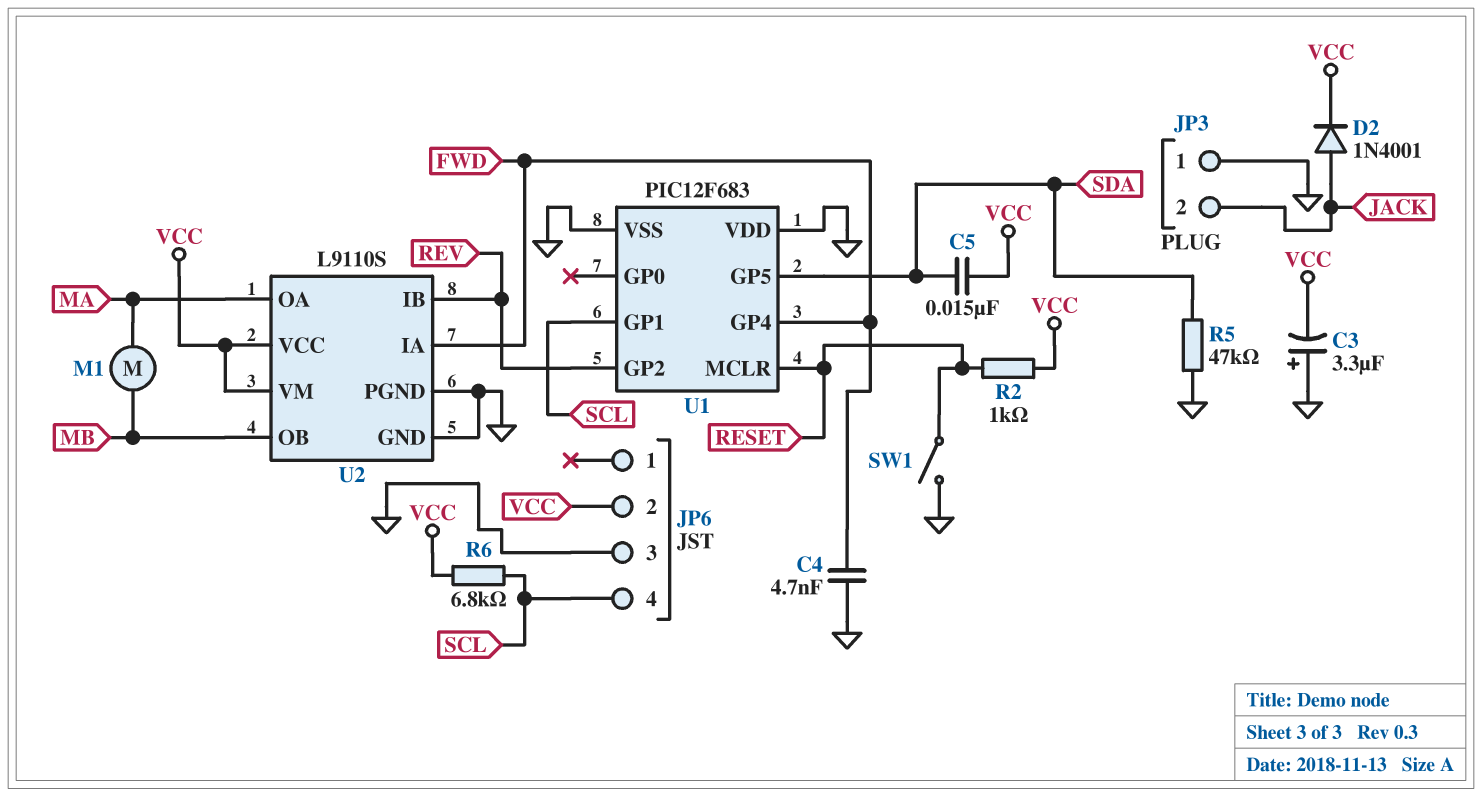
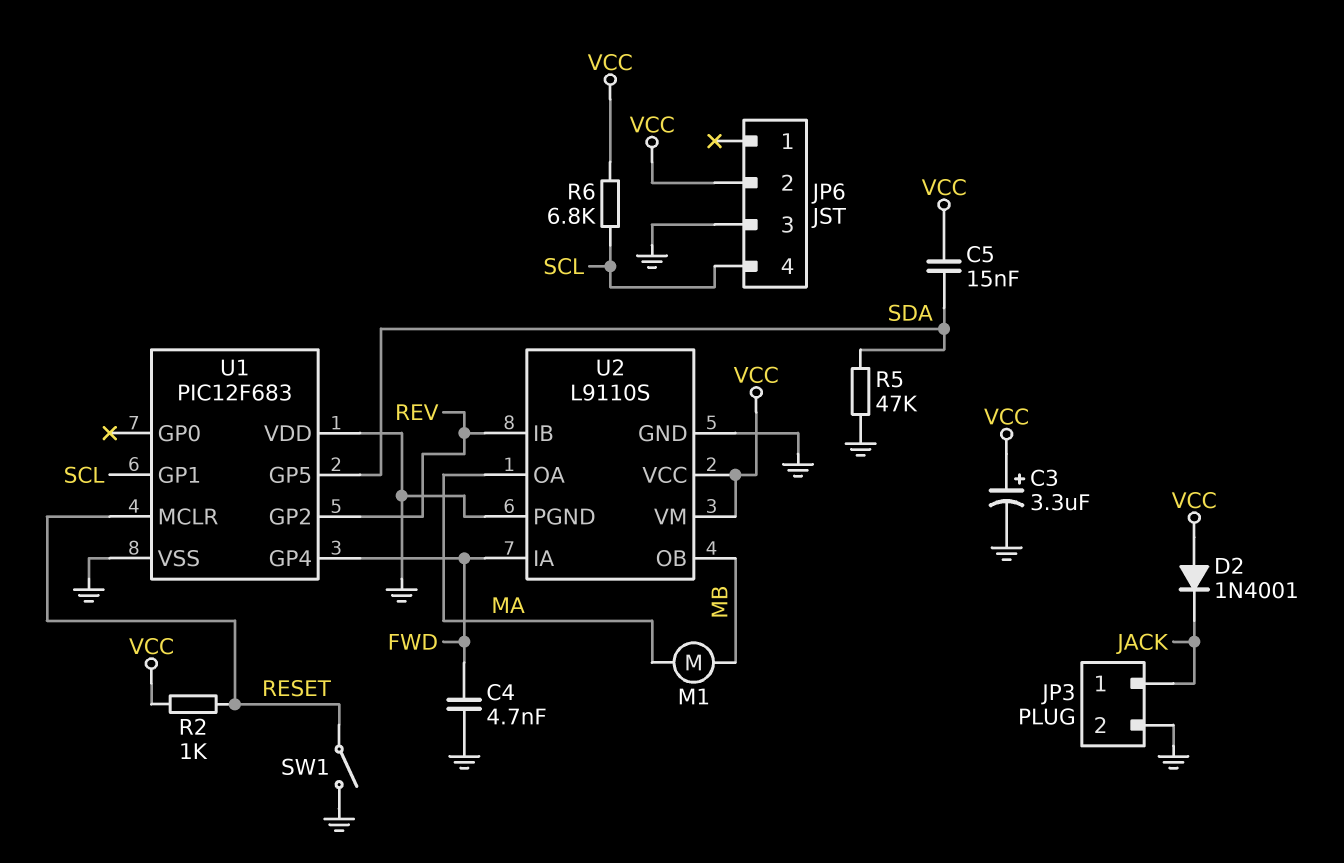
C3: 3.3uF (plus GND, minus VCC) -> 3.3uF (plus VCC, minus GND)
D2: diode 1N4001 (A JACK, K VCC) -> diode 1N4001 (A VCC, K JACK)
JP3 pin 1: GND -> JACK
JP3 pin 2: JACK -> GND

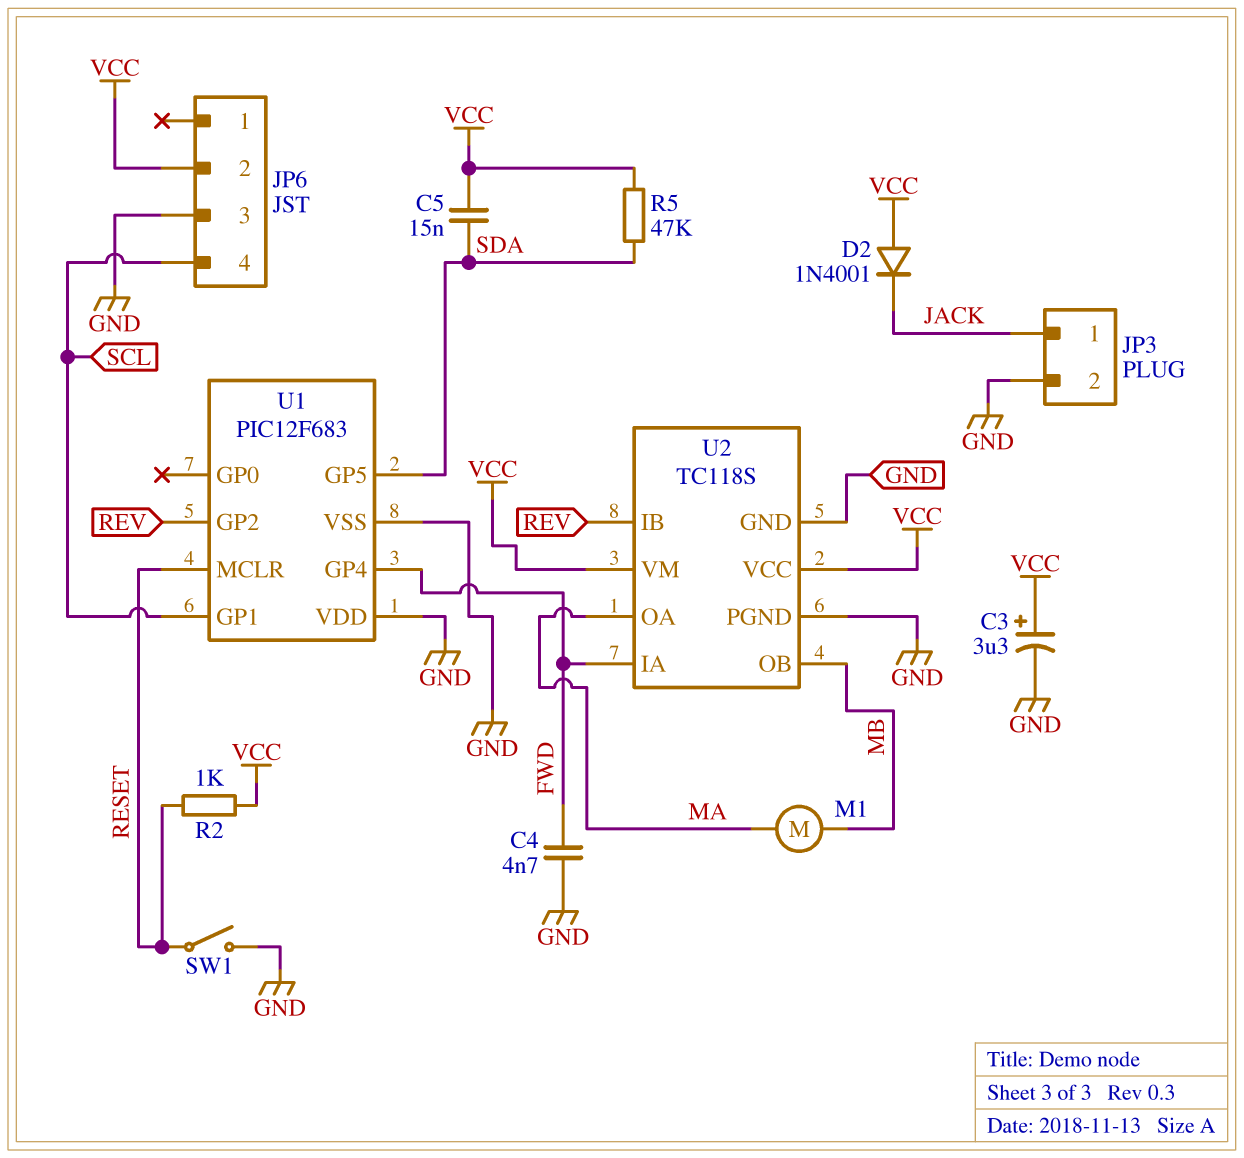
R5: 47k (GND, SDA) -> 47k (SDA, VCC)
R6: 6.8k (SCL, VCC) -> none
U2: L9110S -> TC118S

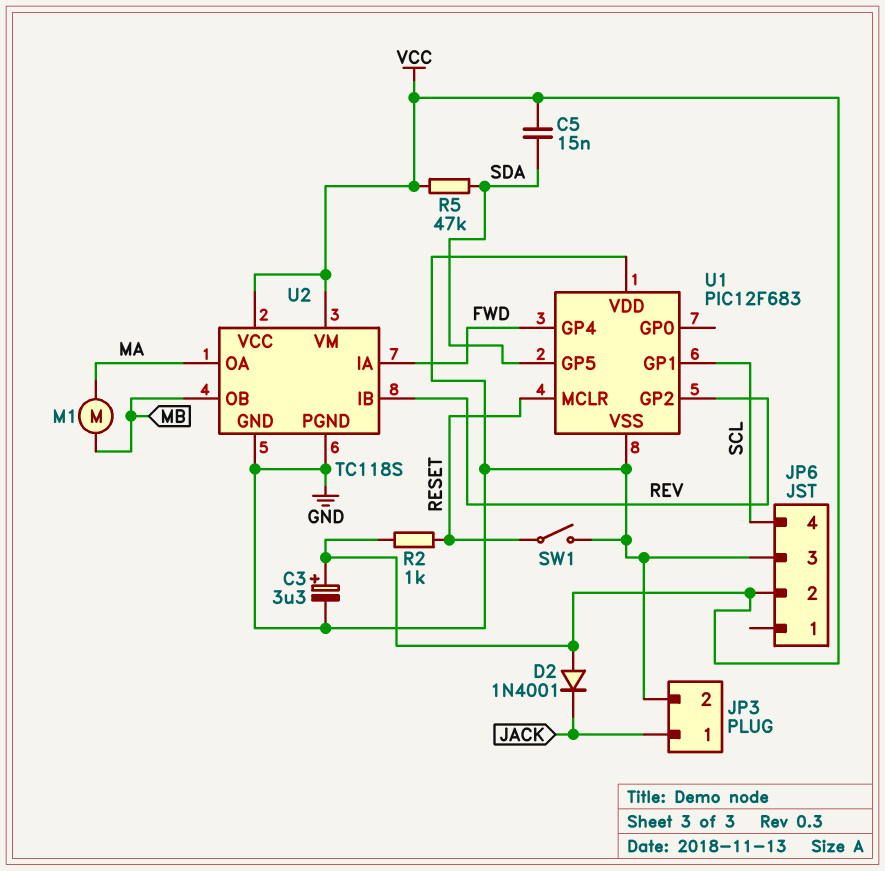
C4: 4.7nF (FWD, GND) -> none

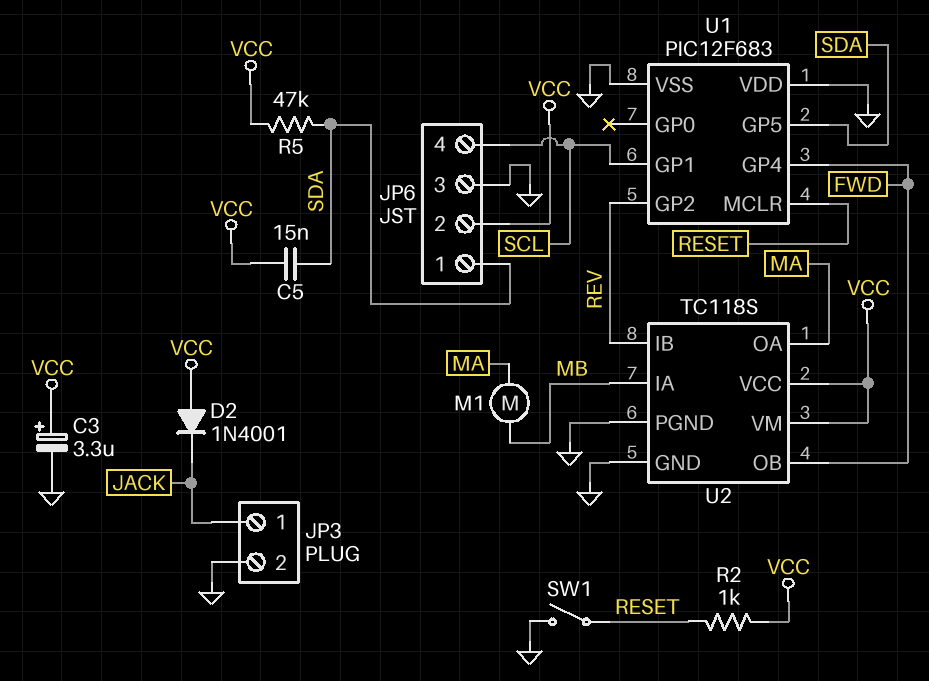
JP6 pin 1: none -> SDA
U2 pin IA: FWD -> MB
U2 pin OB: MB -> FWD

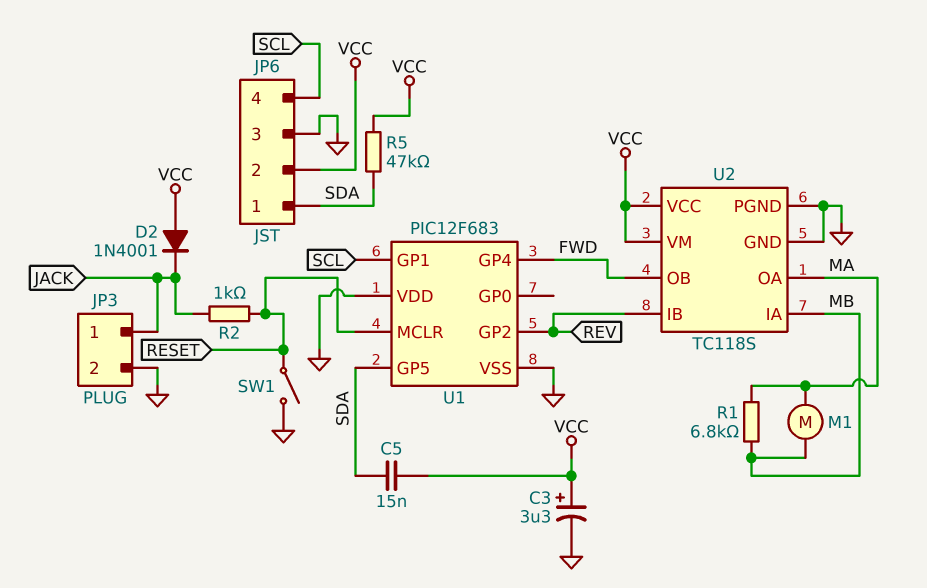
R1: none -> 6.8k (MA, MB)
R2: 1k (RESET, VCC) -> 1k (JACK, RESET)

